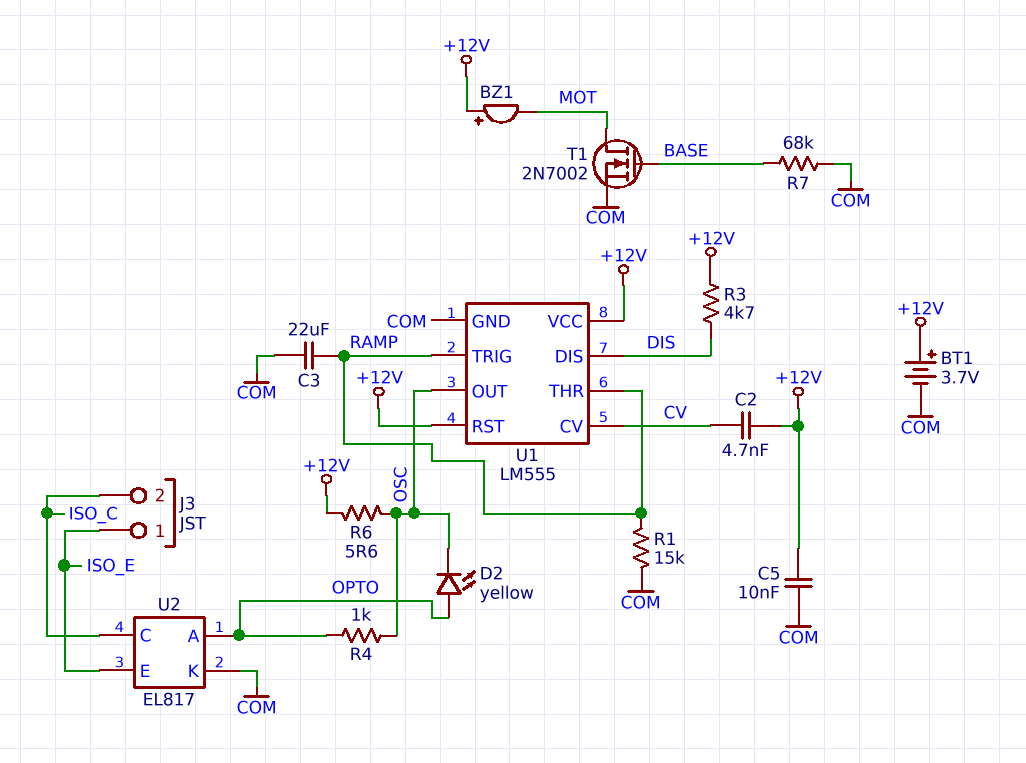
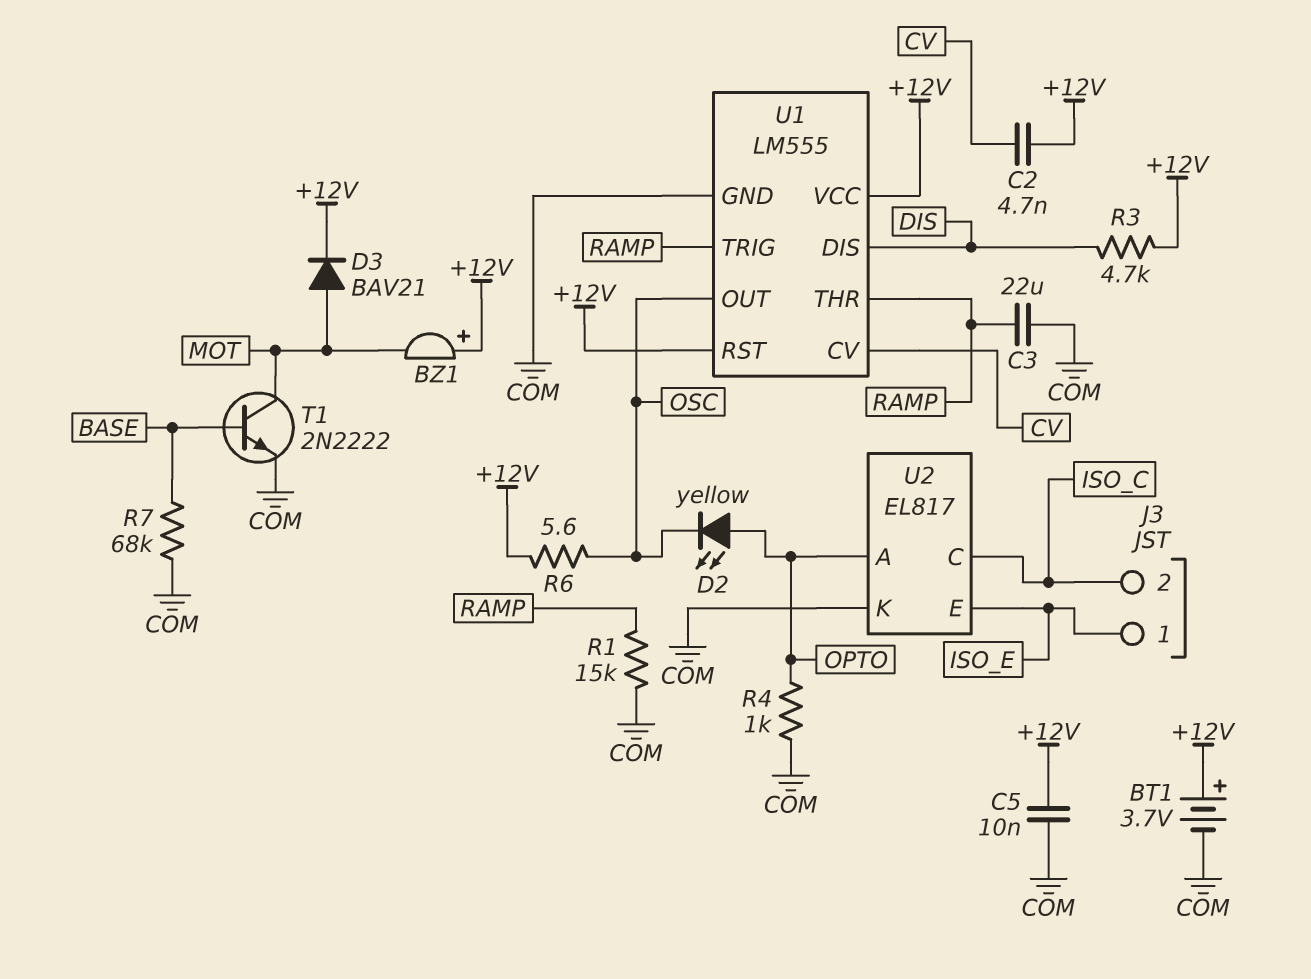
D3: none -> diode BAV21 (A MOT, K +12V)
R4: 1k (OPTO, OSC) -> 1k (COM, OPTO)
T1: NMOS 2N7002 (G BASE, D MOT, S COM) -> NPN 2N2222 (B BASE, C MOT, E COM)

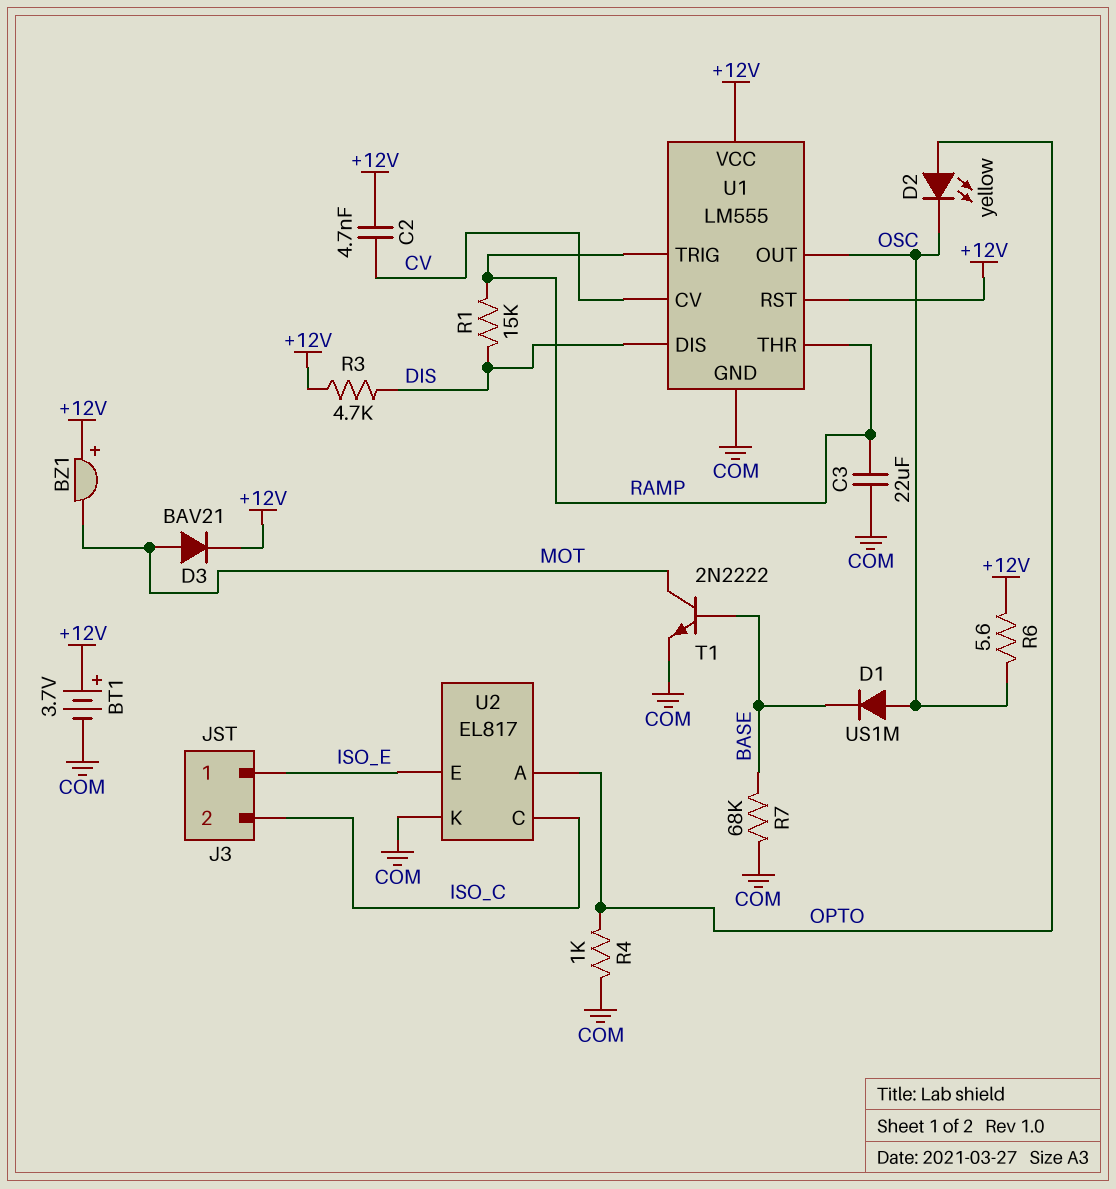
C5: 10nF (+12V, COM) -> none
D1: none -> diode US1M (A OSC, K BASE)
R1: 15k (COM, RAMP) -> 15k (DIS, RAMP)

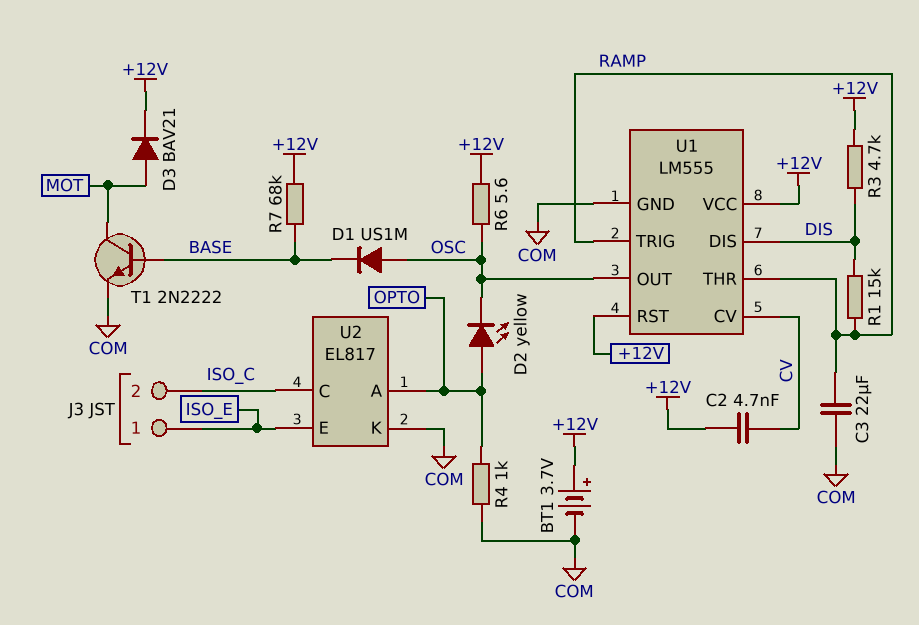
BZ1: buzzer (plus +12V, minus MOT) -> none
R7: 68k (BASE, COM) -> 68k (+12V, BASE)

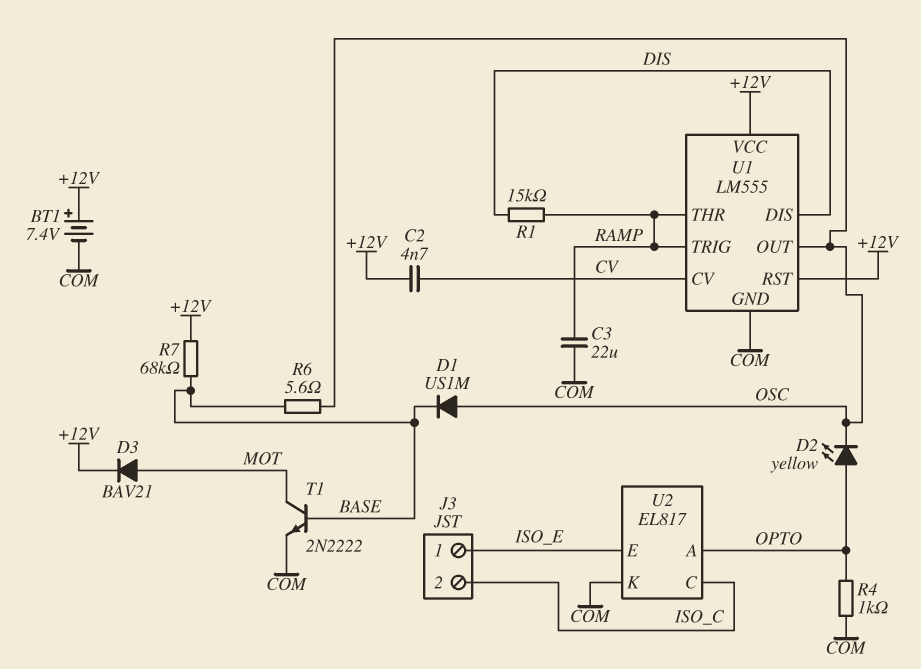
BT1: 3.7V (plus +12V, minus COM) -> 7.4V (plus +12V, minus COM)
R3: 4.7k (+12V, DIS) -> none
R6: 5.6 (+12V, OSC) -> 5.6 (BASE, OSC)

